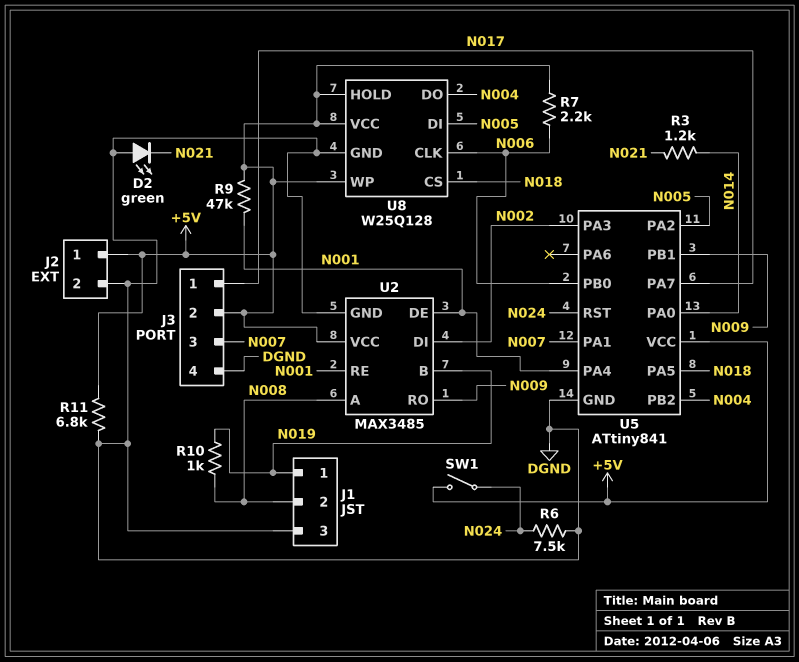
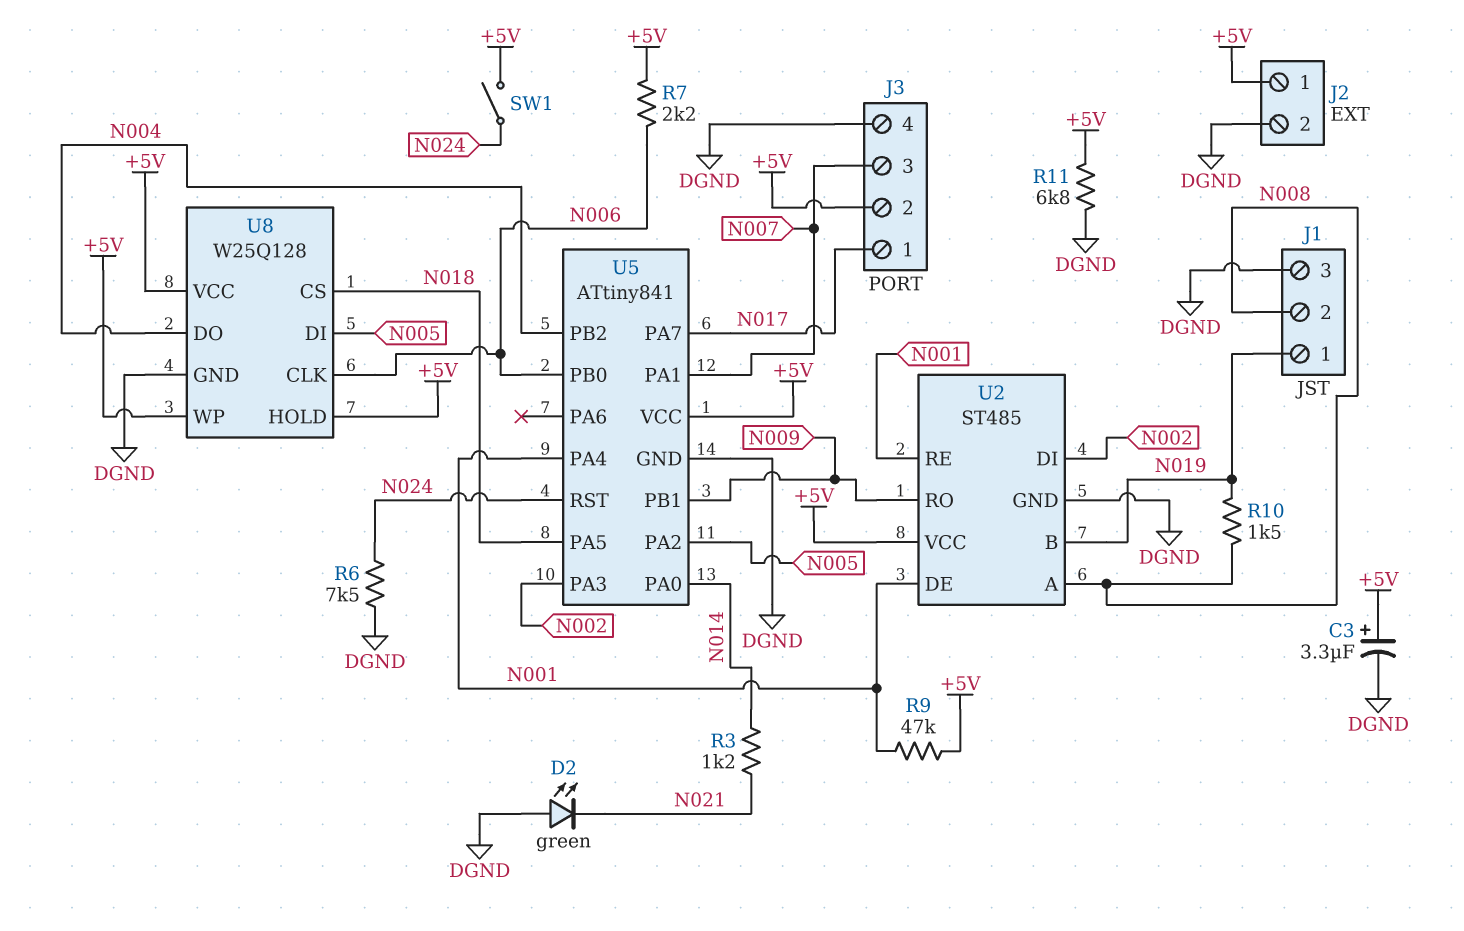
C3: none -> 3.3uF (plus +5V, minus DGND)
R10: 1k (N008, N019) -> 1.5k (N008, N019)
U2: MAX3485 -> ST485

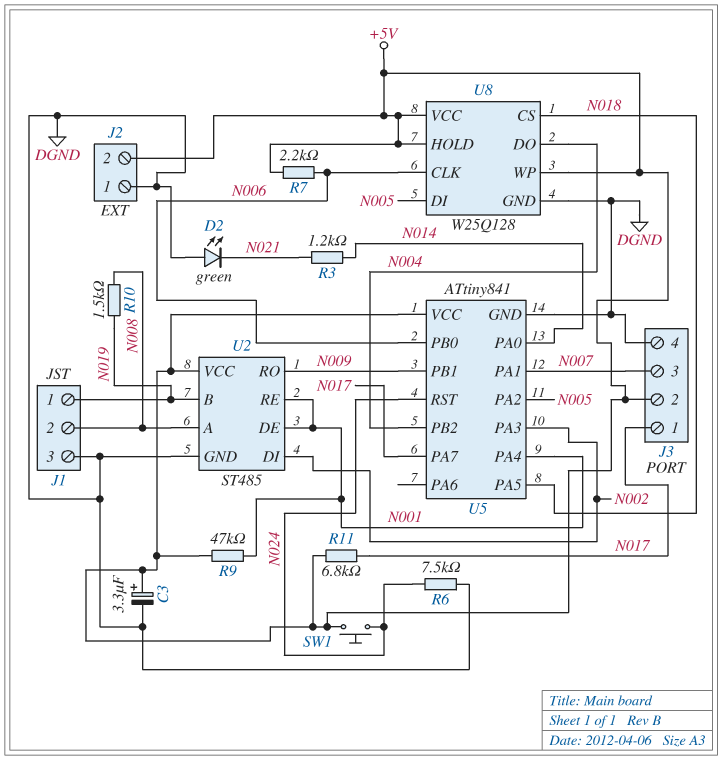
J2 pin 1: +5V -> DGND
J2 pin 2: DGND -> +5V
R11: 6.8k (+5V, DGND) -> 6.8k (+5V, N017)
SW1: switch (+5V, N024) -> button (+5V, N024)

